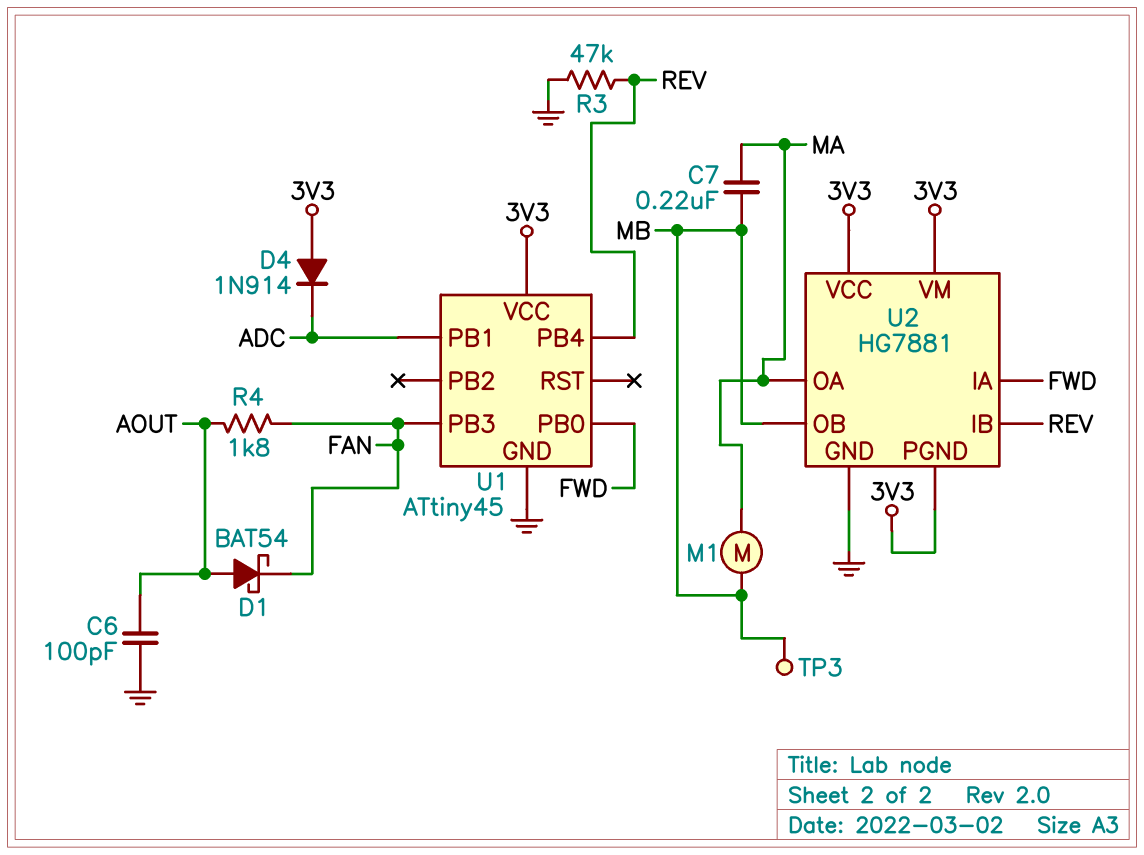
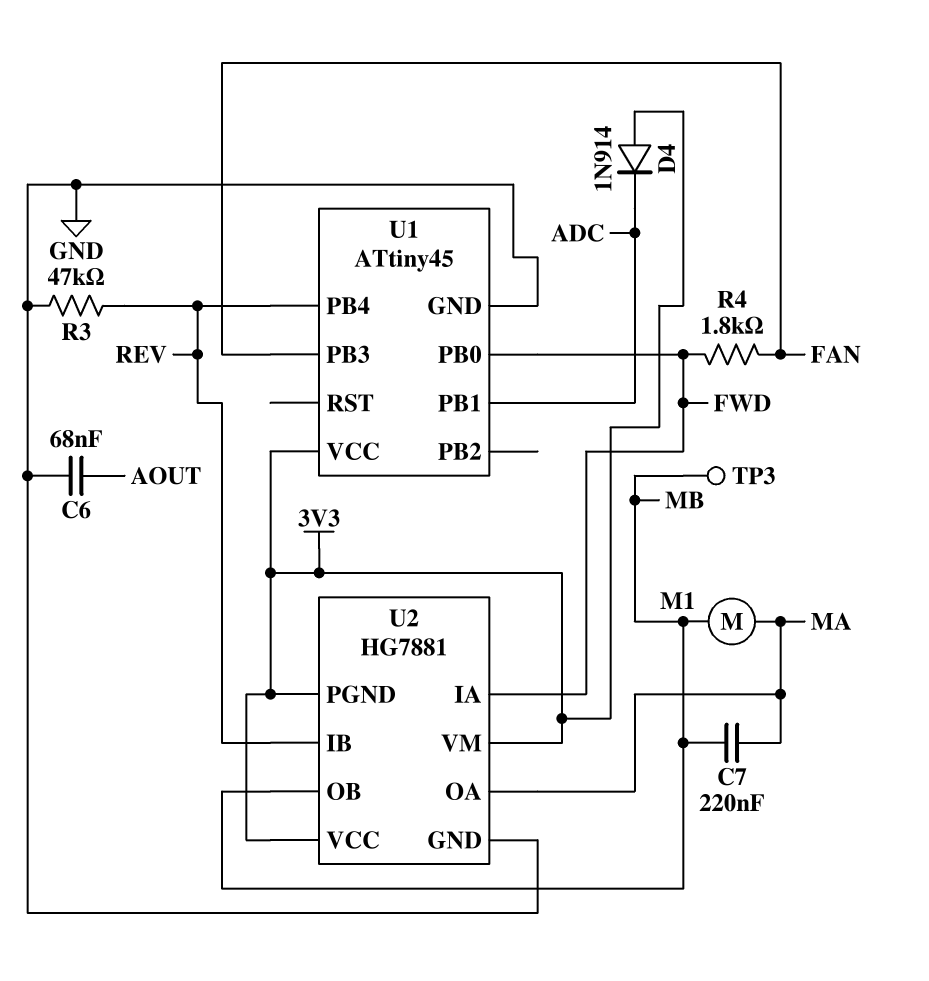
C6: 100pF (AOUT, GND) -> 68nF (AOUT, GND)
D1: schottky BAT54 (A AOUT, K FAN) -> none
R4: 1.8k (AOUT, FAN) -> 1.8k (FAN, FWD)

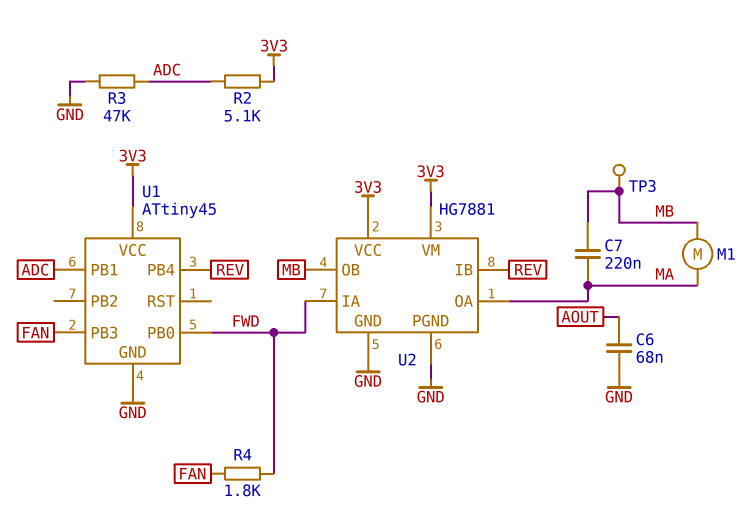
D4: diode 1N914 (A 3V3, K ADC) -> none
R2: none -> 5.1k (3V3, ADC)
R3: 47k (GND, REV) -> 47k (ADC, GND)
U2 pin PGND: 3V3 -> GND

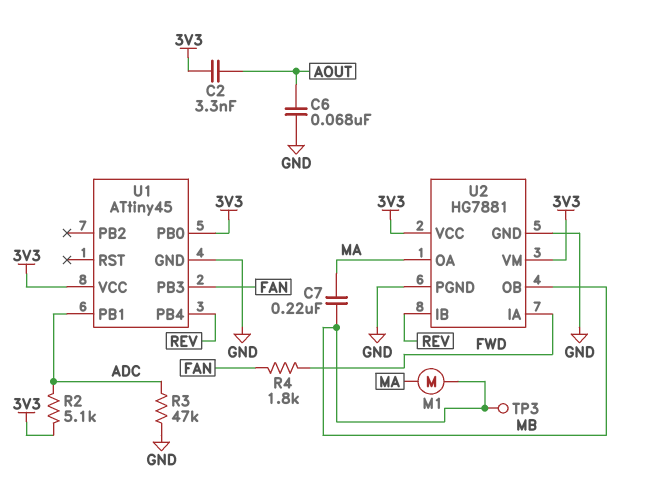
C2: none -> 3.3nF (3V3, AOUT)
U1 pin PB0: FWD -> 3V3

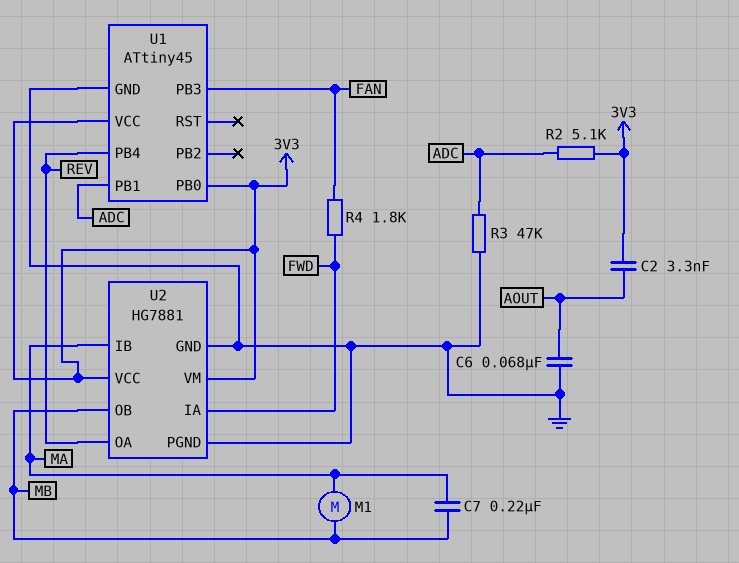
TP3: test point (MB) -> none
U2 pin IB: REV -> MA
U2 pin OA: MA -> REV

